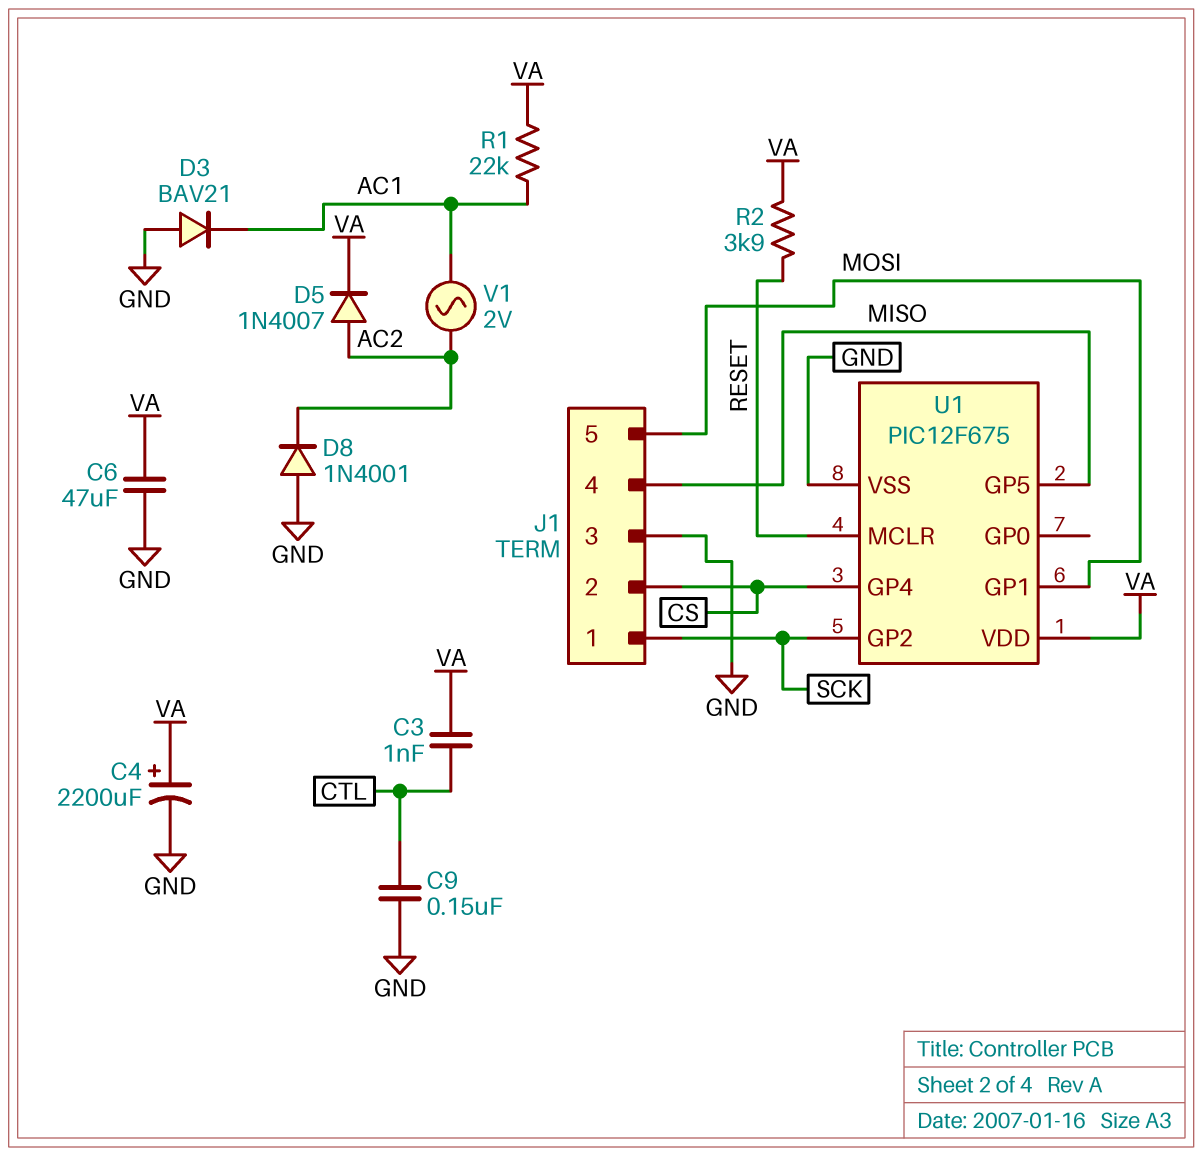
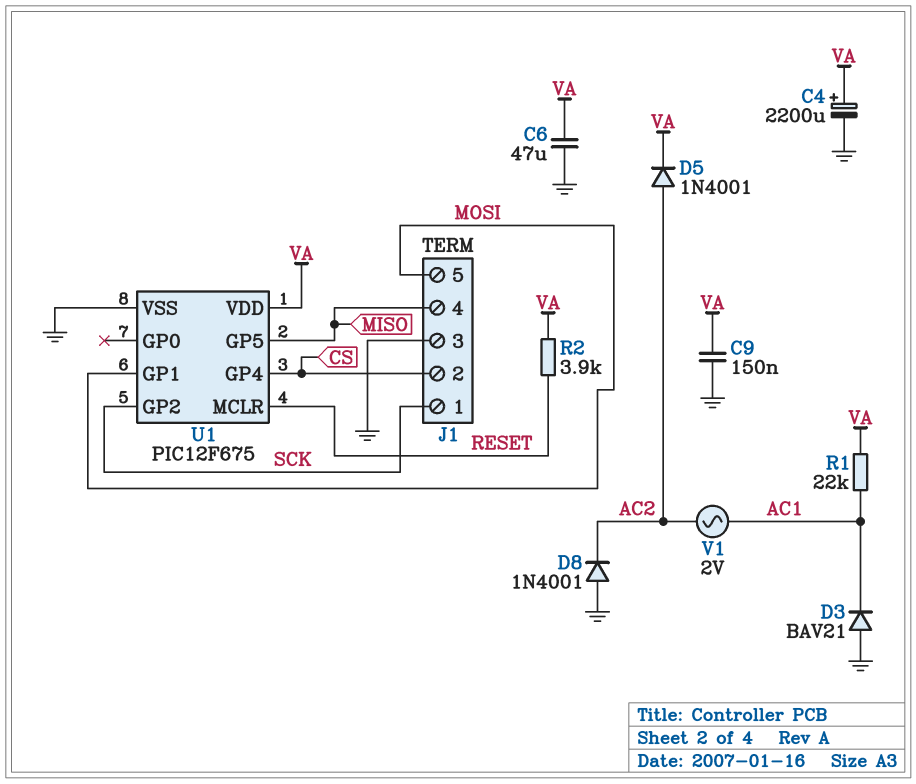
C3: 1nF (CTL, VA) -> none
C9: 150nF (CTL, GND) -> 150nF (GND, VA)
D5: diode 1N4007 (A AC2, K VA) -> diode 1N4001 (A AC2, K VA)

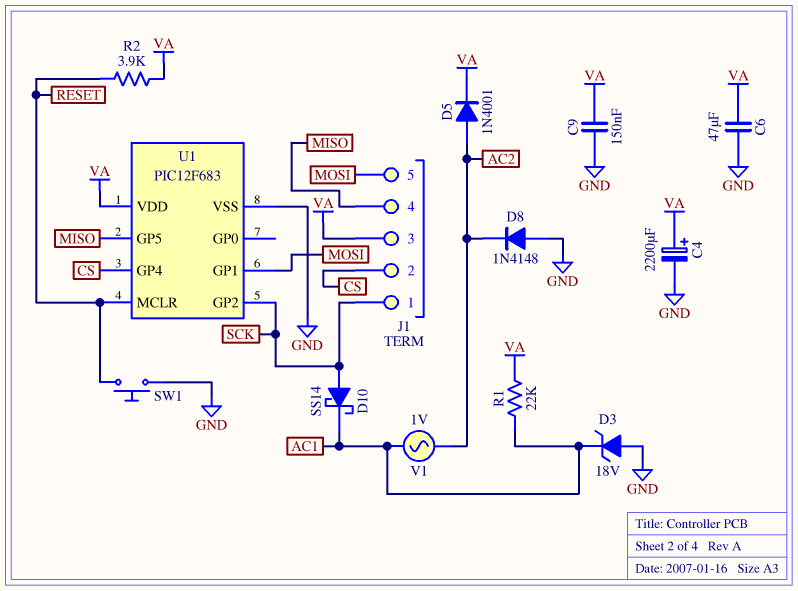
D3: diode BAV21 (A GND, K AC1) -> zener 18V (A GND, K AC1)
D8: diode 1N4001 (A GND, K AC2) -> diode 1N4148 (A GND, K AC2)
D10: none -> schottky SS14 (A SCK, K AC1)
J1 pin 3: GND -> VA
SW1: none -> button (GND, RESET)
U1: PIC12F675 -> PIC12F683
V1: AC 2V (AC1, AC2) -> AC 1V (AC1, AC2)

